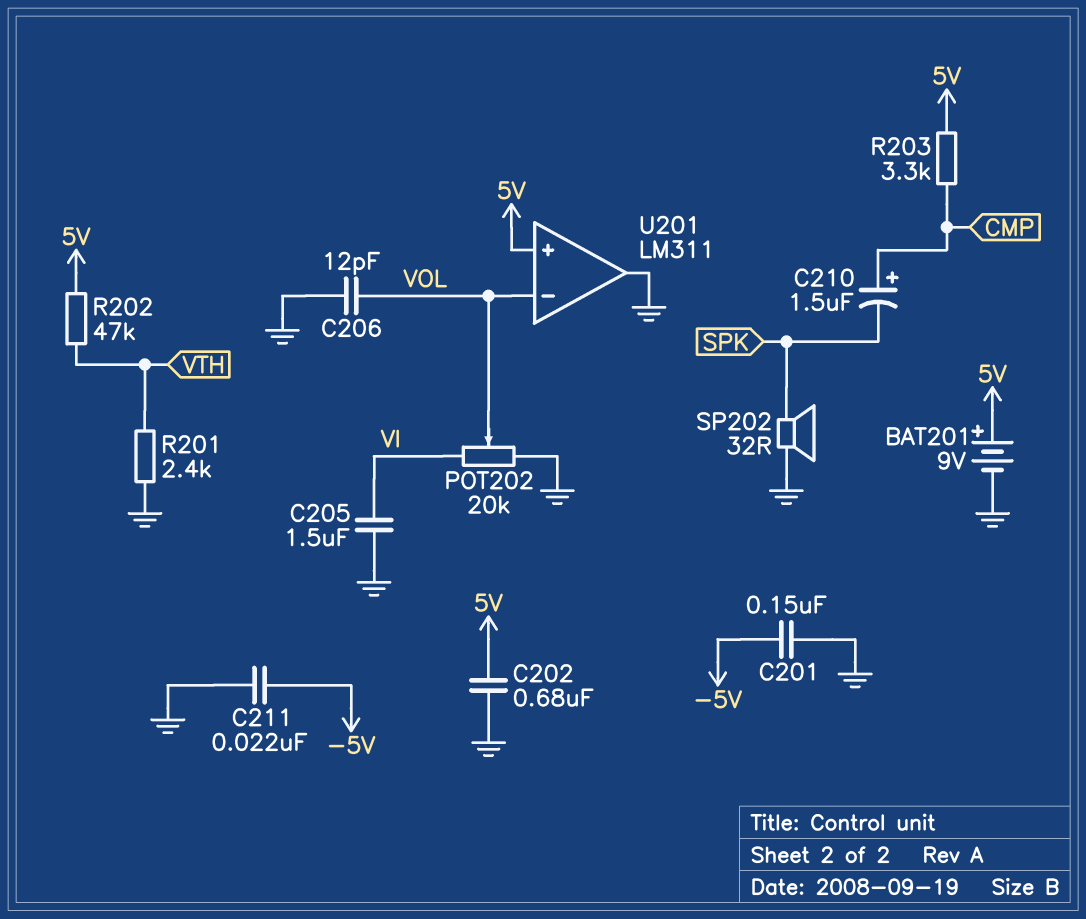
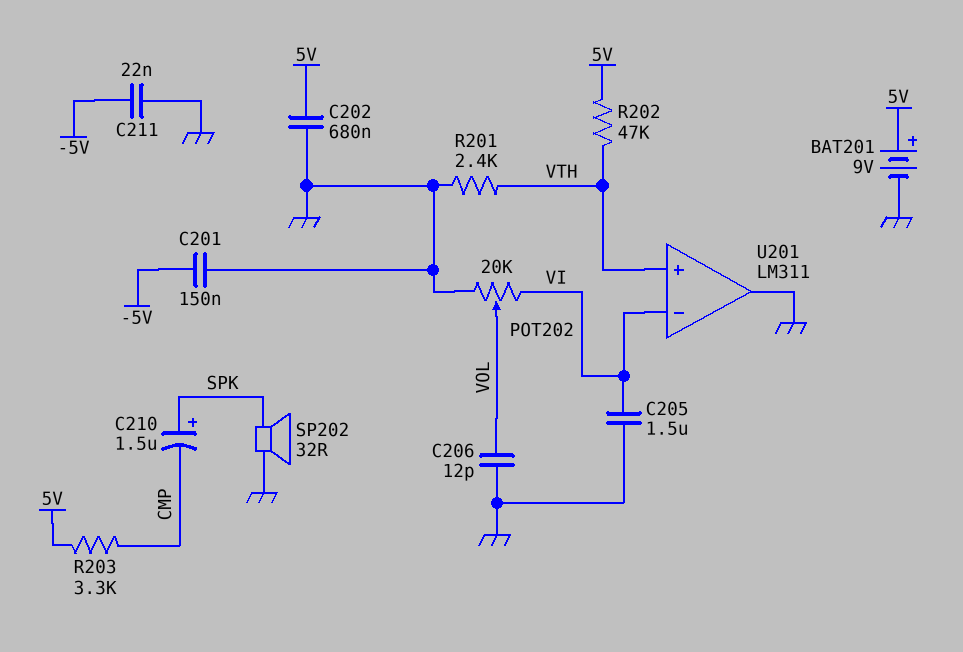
C210: 1.5uF (plus CMP, minus SPK) -> 1.5uF (plus SPK, minus CMP)
U201 pin in+: 5V -> VTH
U201 pin in-: VOL -> VI

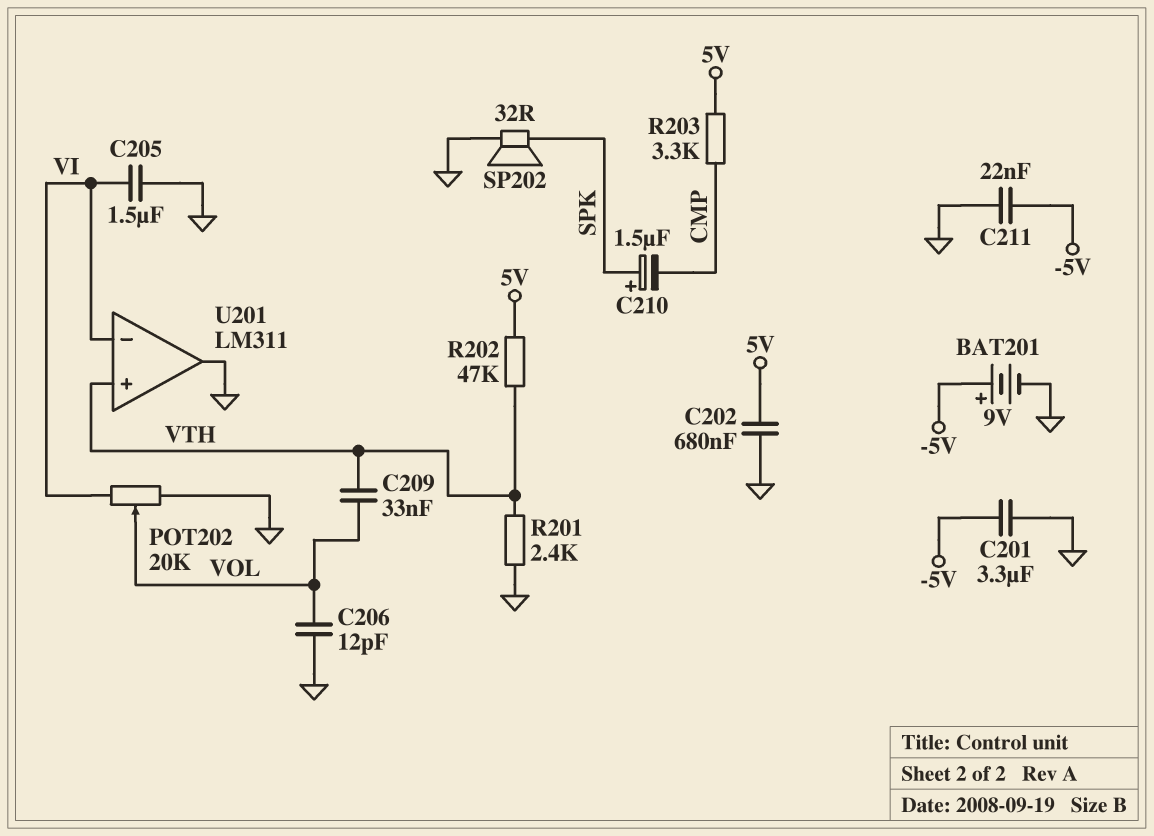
BAT201: 9V (plus 5V, minus GND) -> 9V (plus -5V, minus GND)
C201: 150nF (-5V, GND) -> 3.3uF (-5V, GND)
C209: none -> 33nF (VOL, VTH)

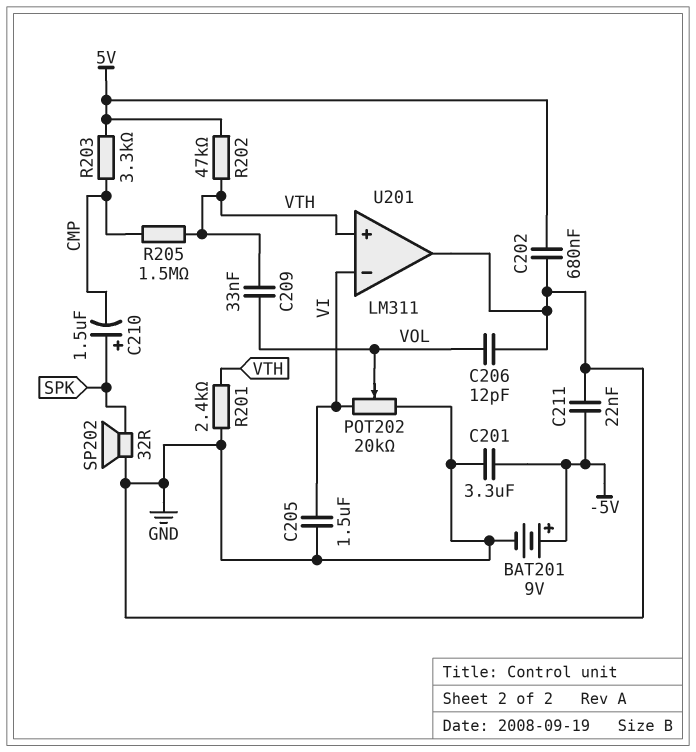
R205: none -> 1.5M (CMP, VTH)

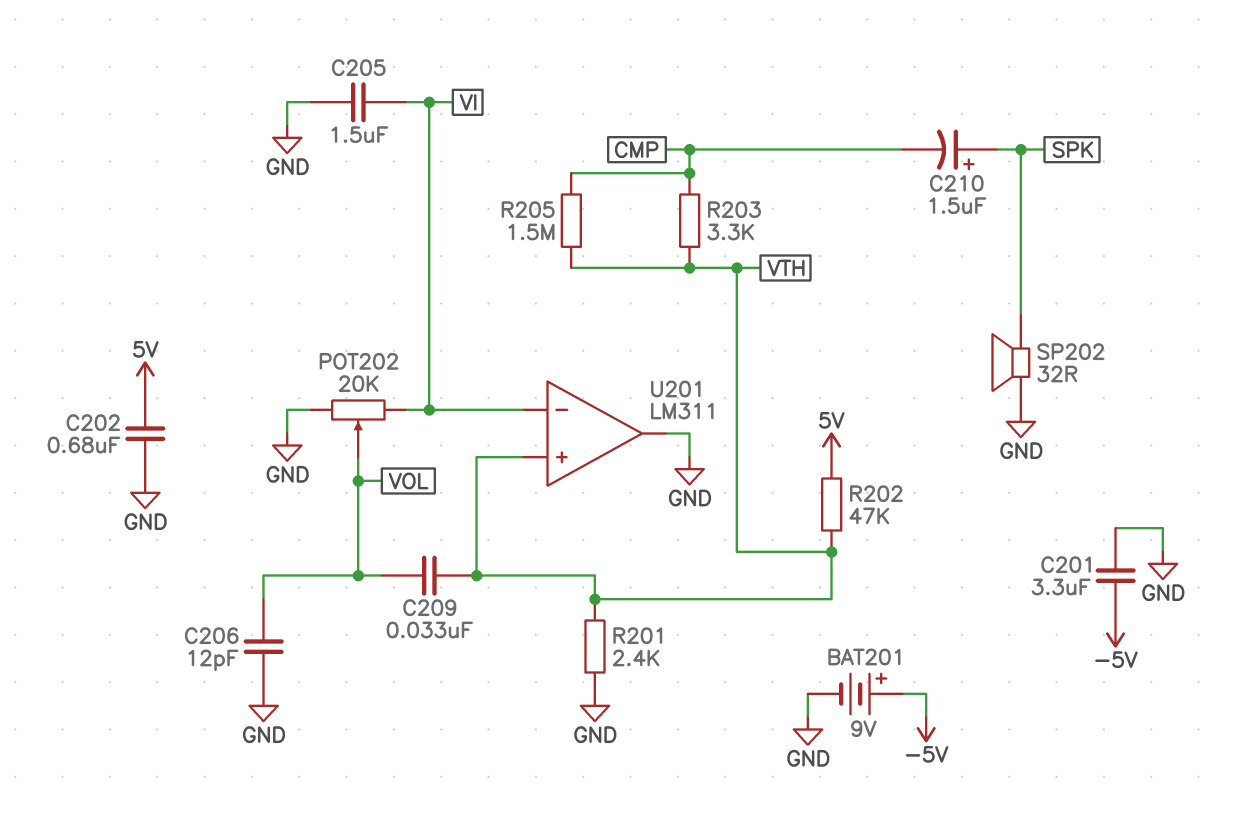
C211: 22nF (-5V, GND) -> none
R203: 3.3k (5V, CMP) -> 3.3k (CMP, VTH)

